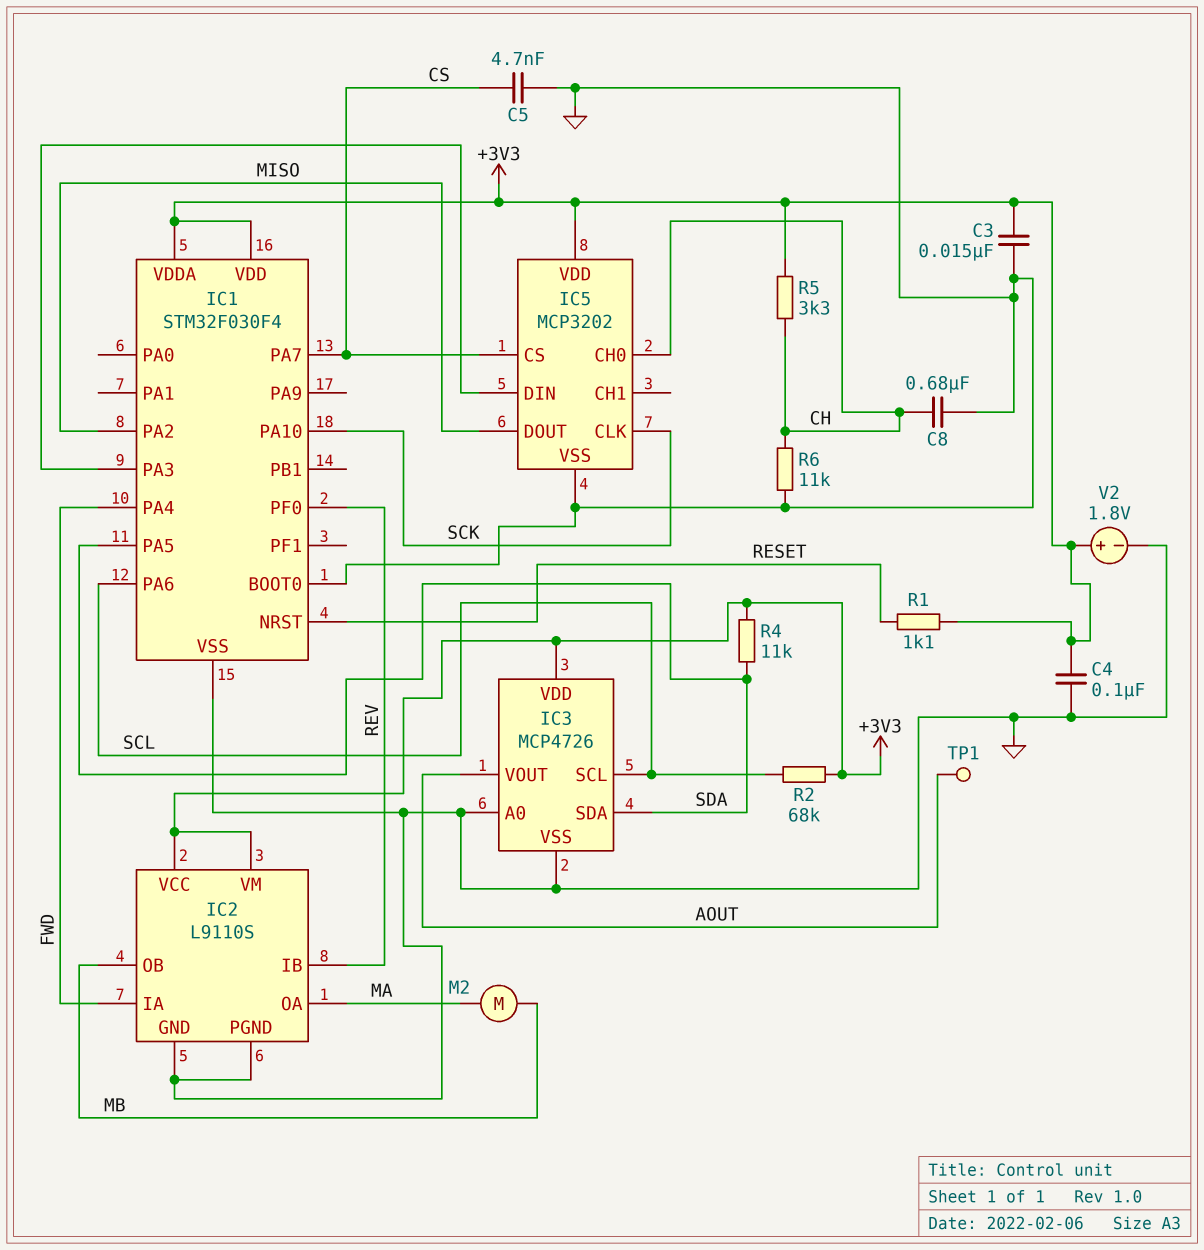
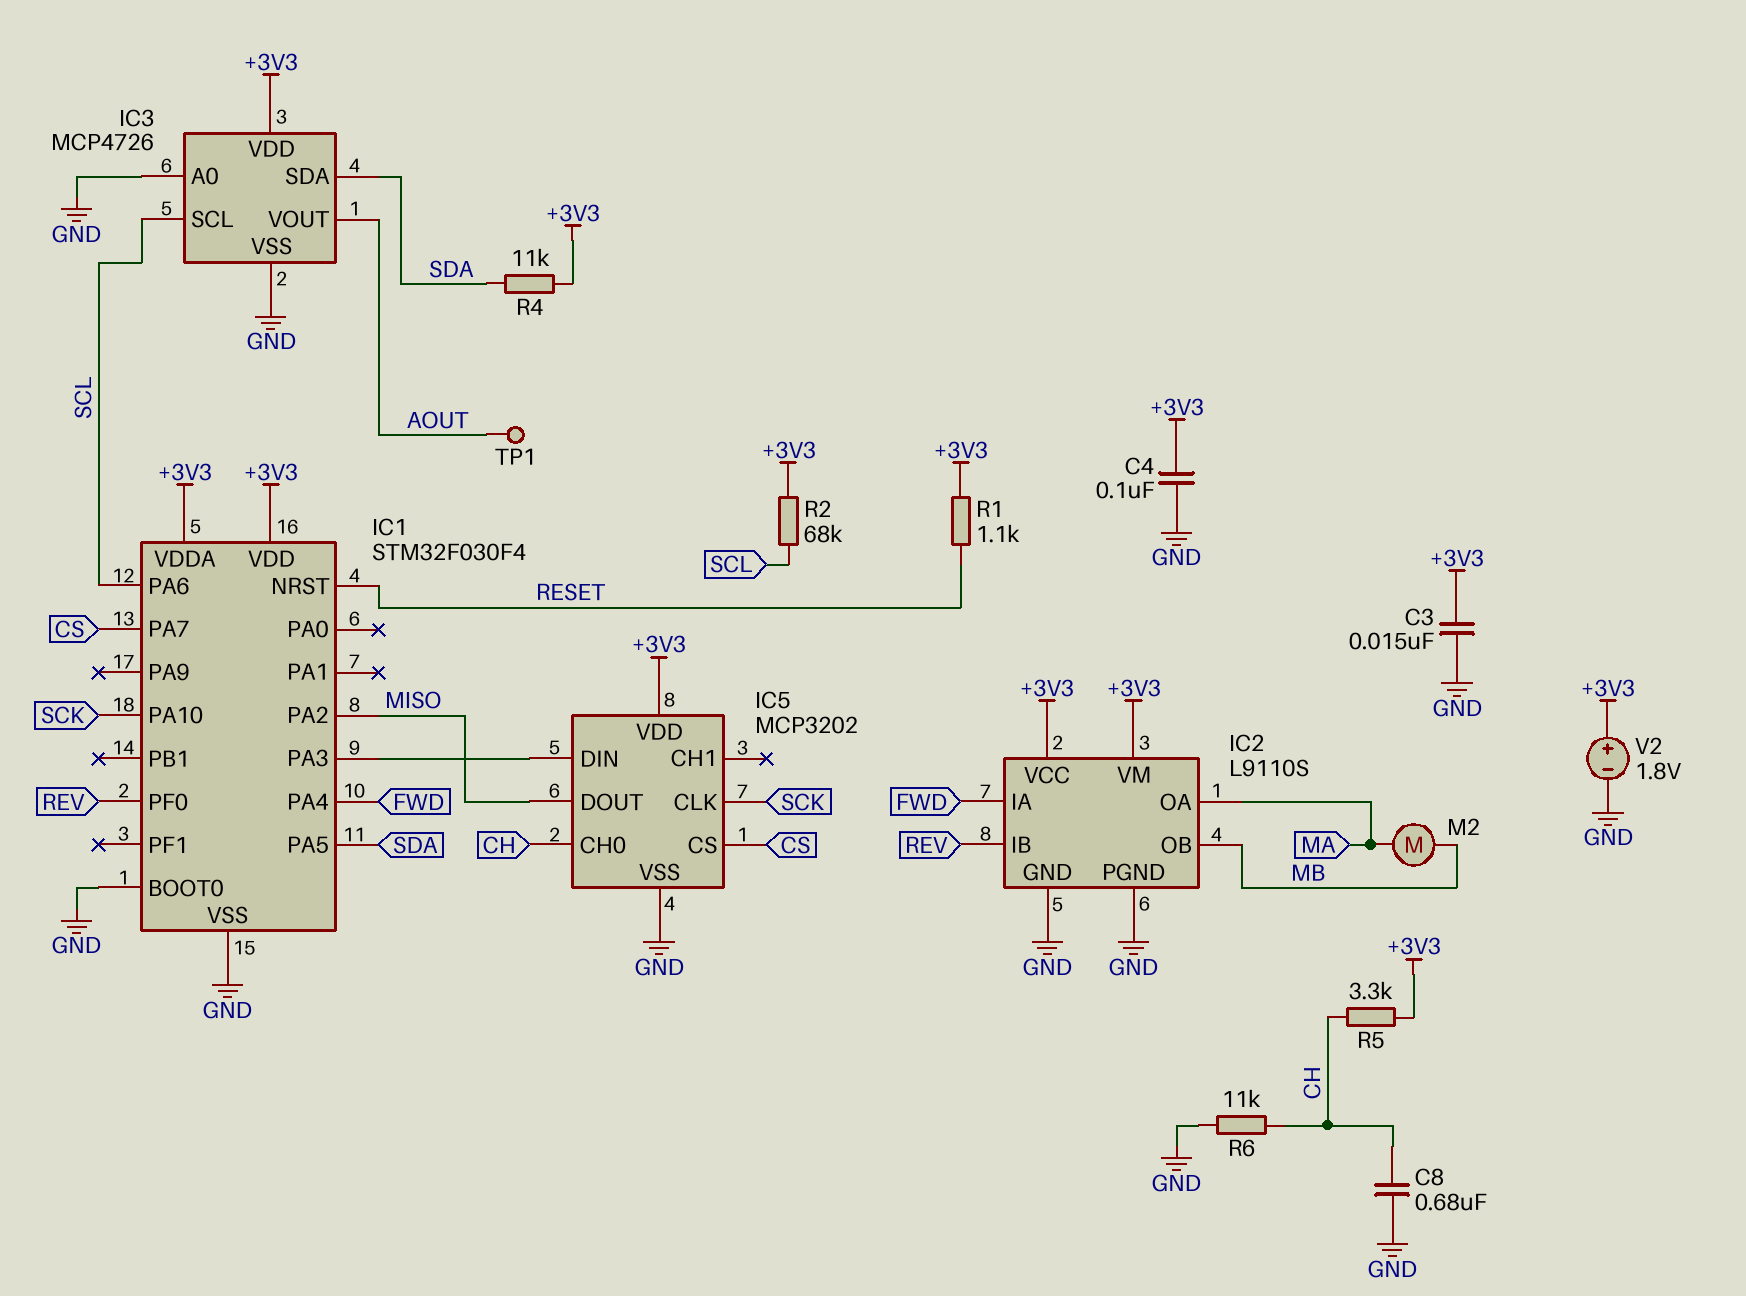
C5: 4.7nF (CS, GND) -> none

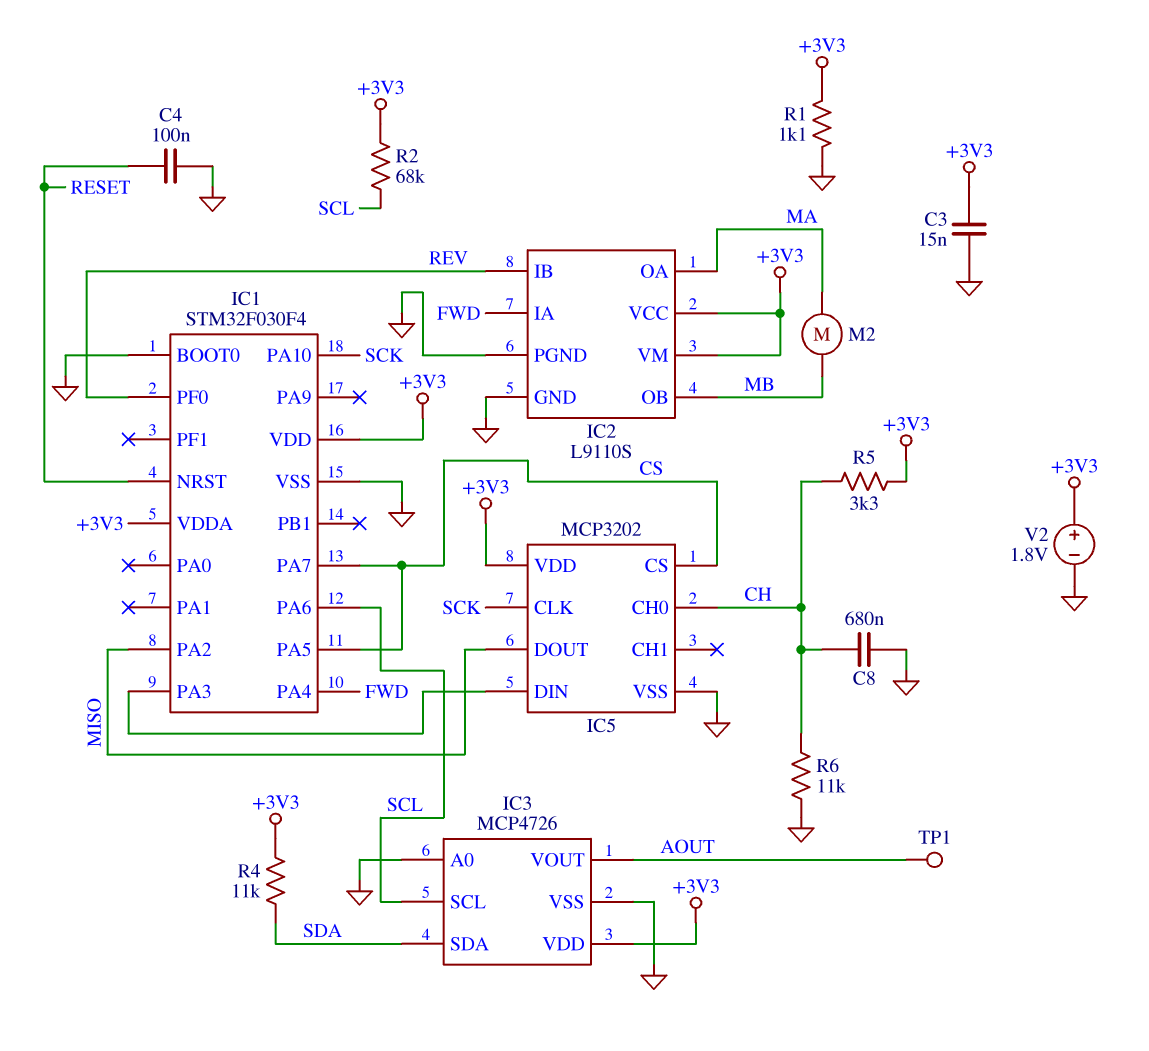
C4: 100nF (+3V3, GND) -> 100nF (GND, RESET)
IC1 pin PA5: SDA -> CS
R1: 1.1k (+3V3, RESET) -> 1.1k (+3V3, GND)

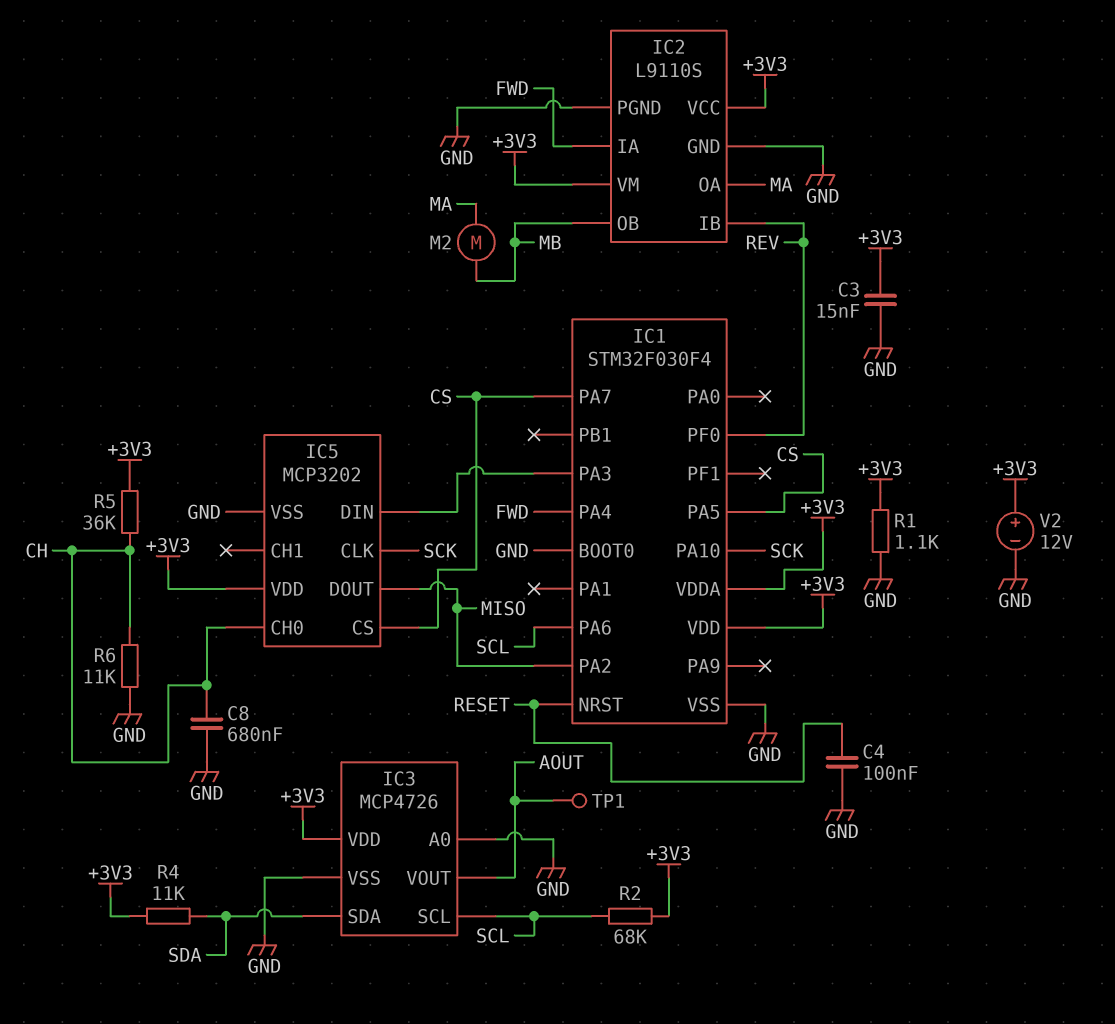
R5: 3.3k (+3V3, CH) -> 36k (+3V3, CH)
V2: 1.8V (plus +3V3, minus GND) -> 12V (plus +3V3, minus GND)

